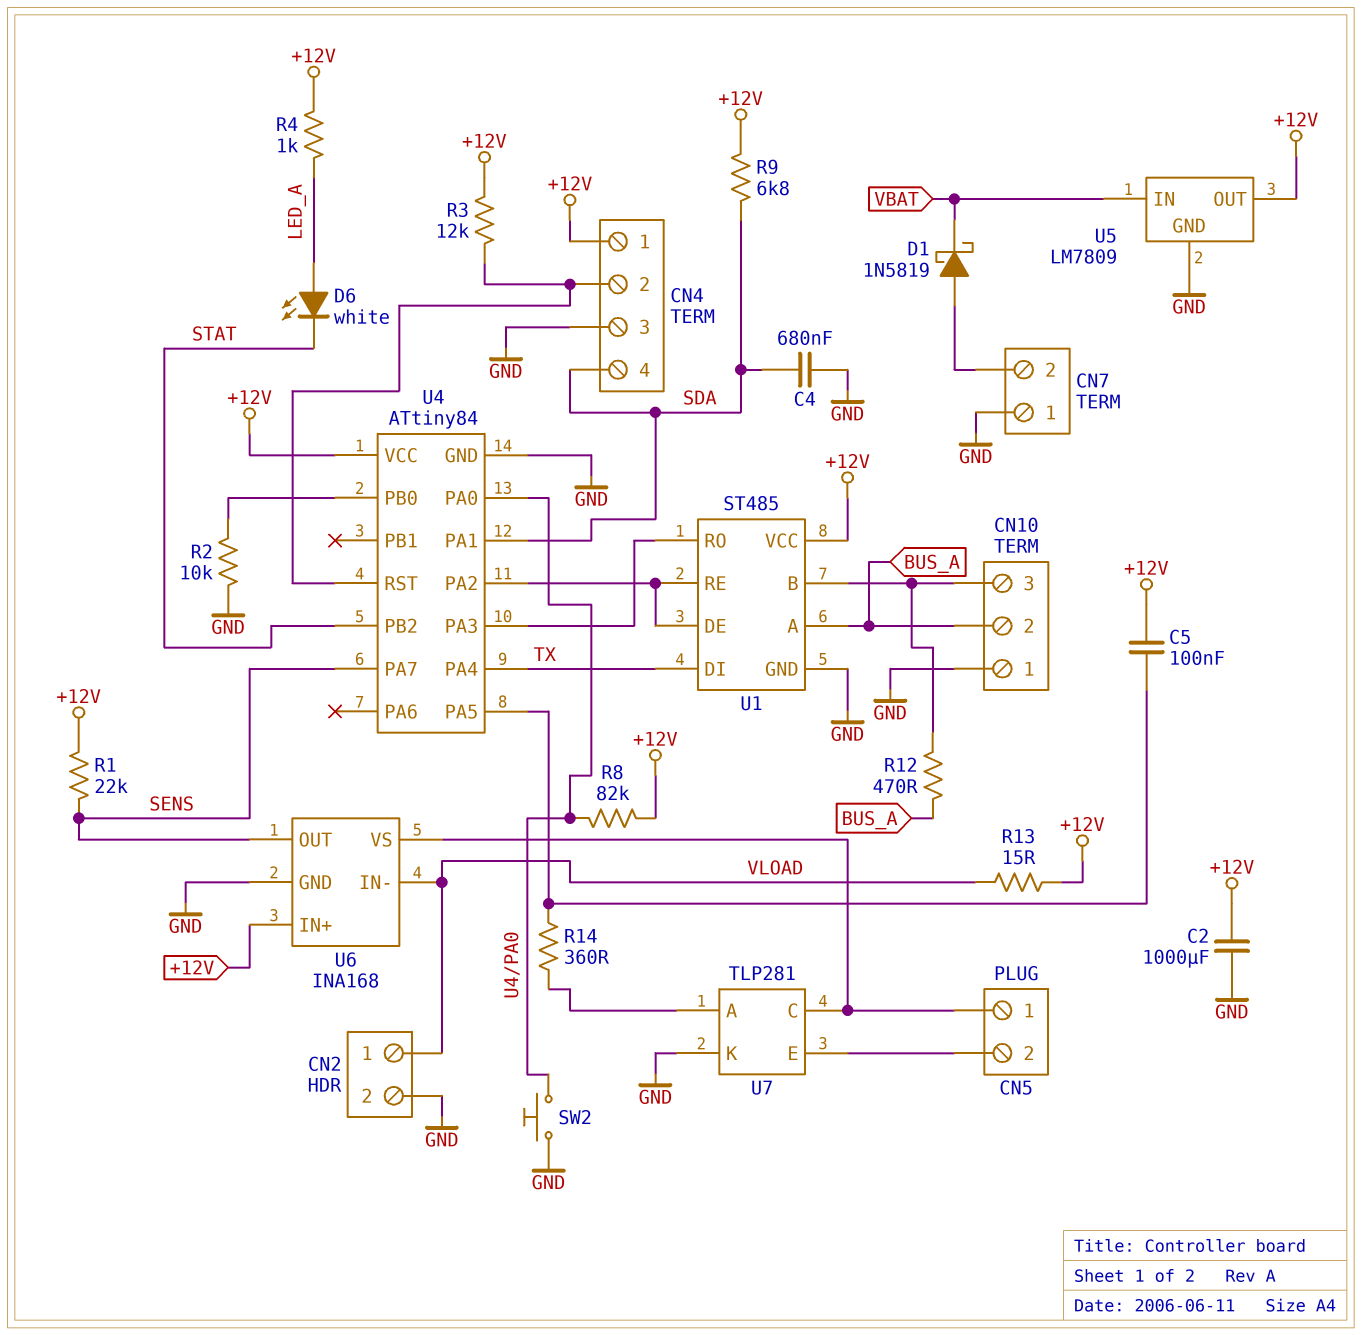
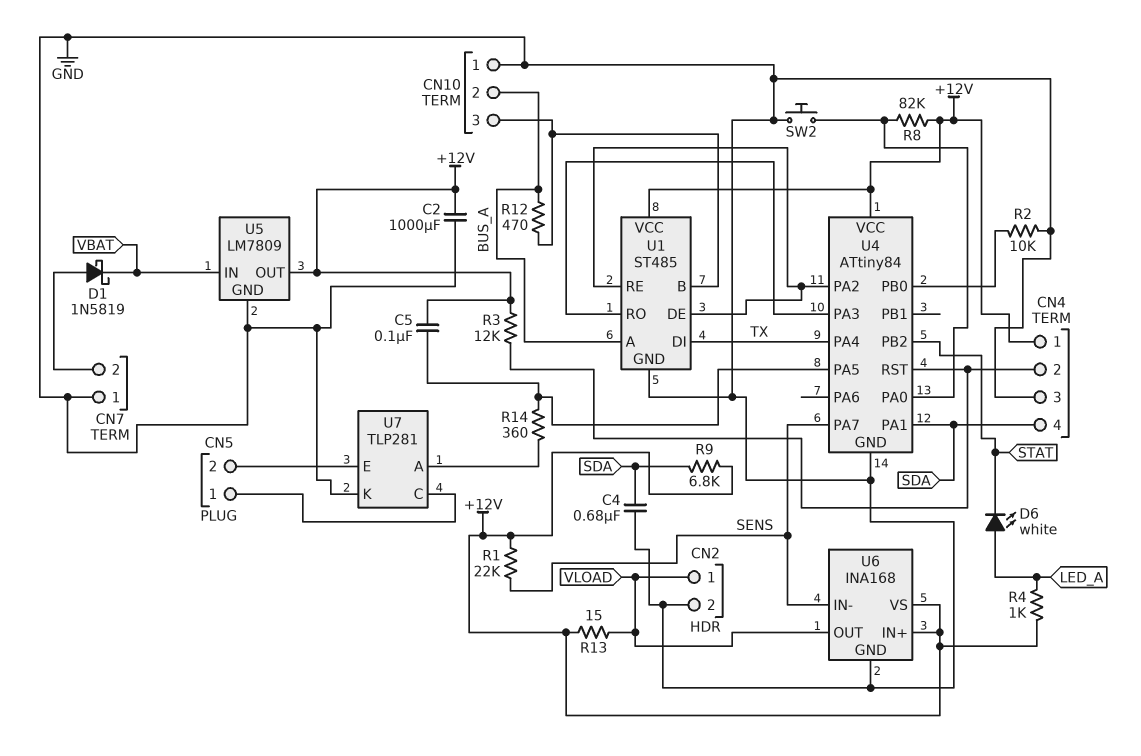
U6 pin IN-: VLOAD -> SENS
U6 pin OUT: SENS -> VLOAD
U6 pin VS: CN5/1 -> +12V

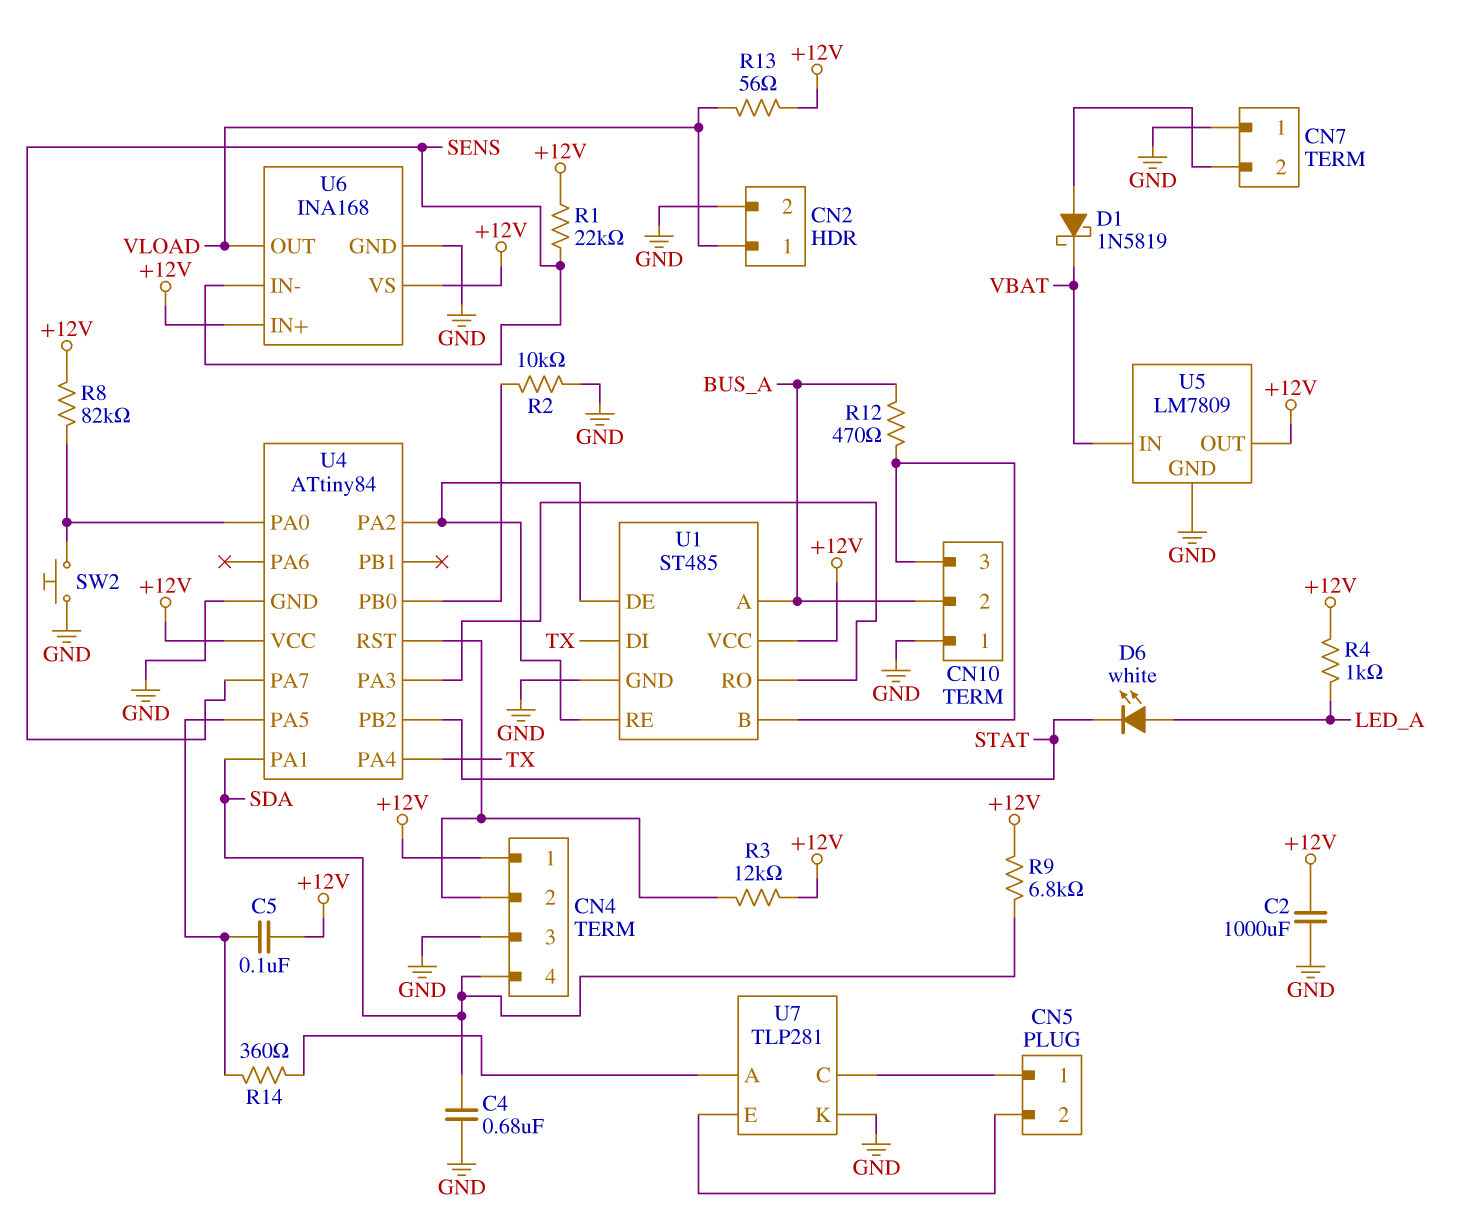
R13: 15 (+12V, VLOAD) -> 56 (+12V, VLOAD)

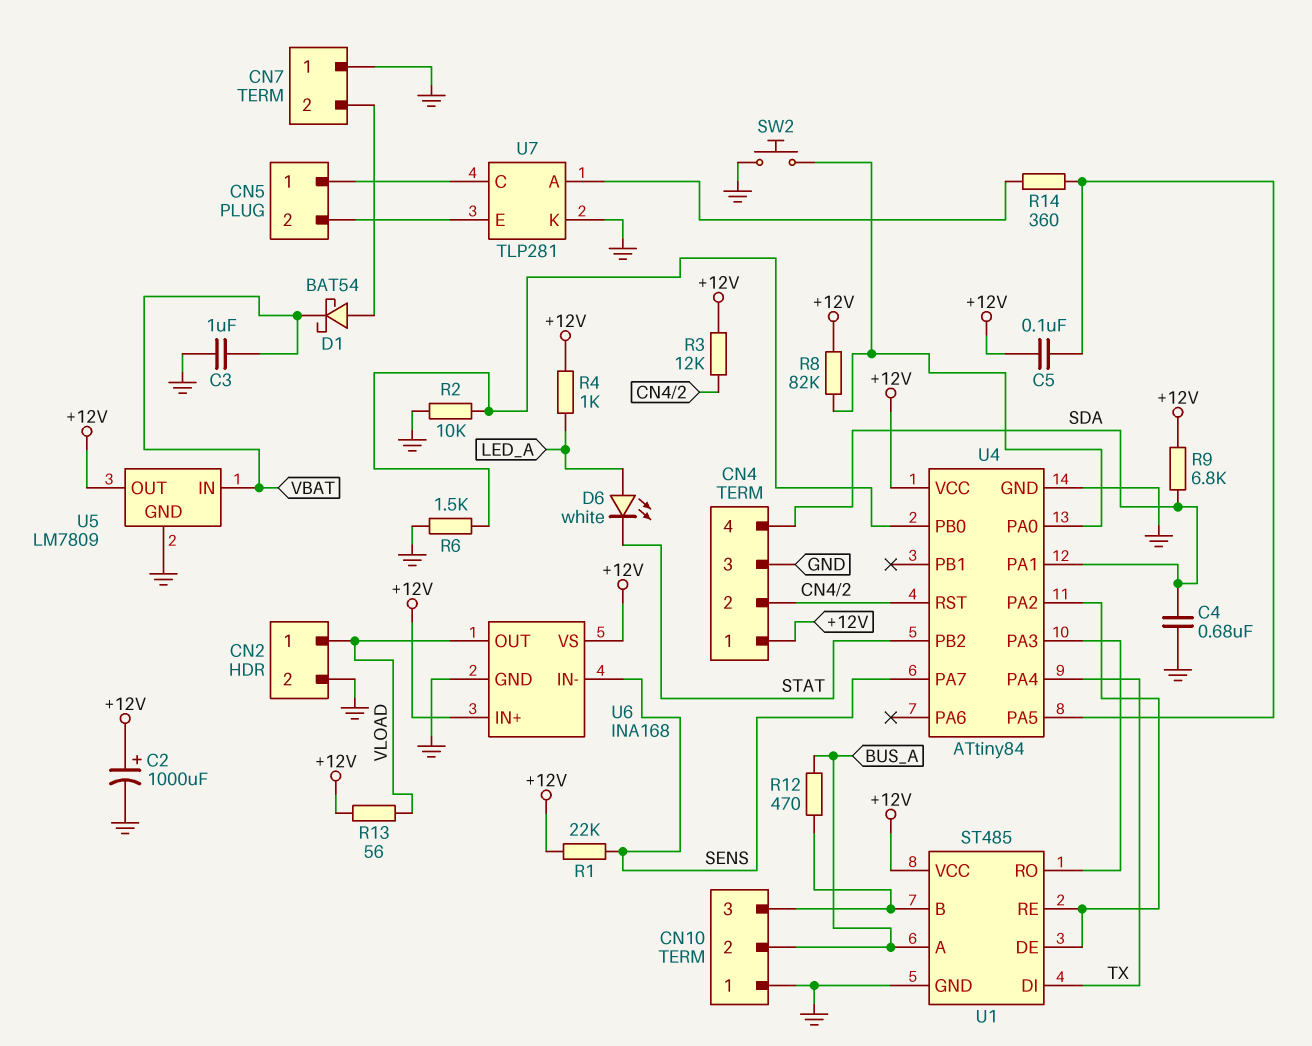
C2: 1000uF (+12V, GND) -> 1000uF (plus +12V, minus GND)
C3: none -> 1uF (GND, VBAT)
D1: schottky 1N5819 (A CN7/2, K VBAT) -> schottky BAT54 (A CN7/2, K VBAT)
R6: none -> 1.5k (GND, U4/PB0)

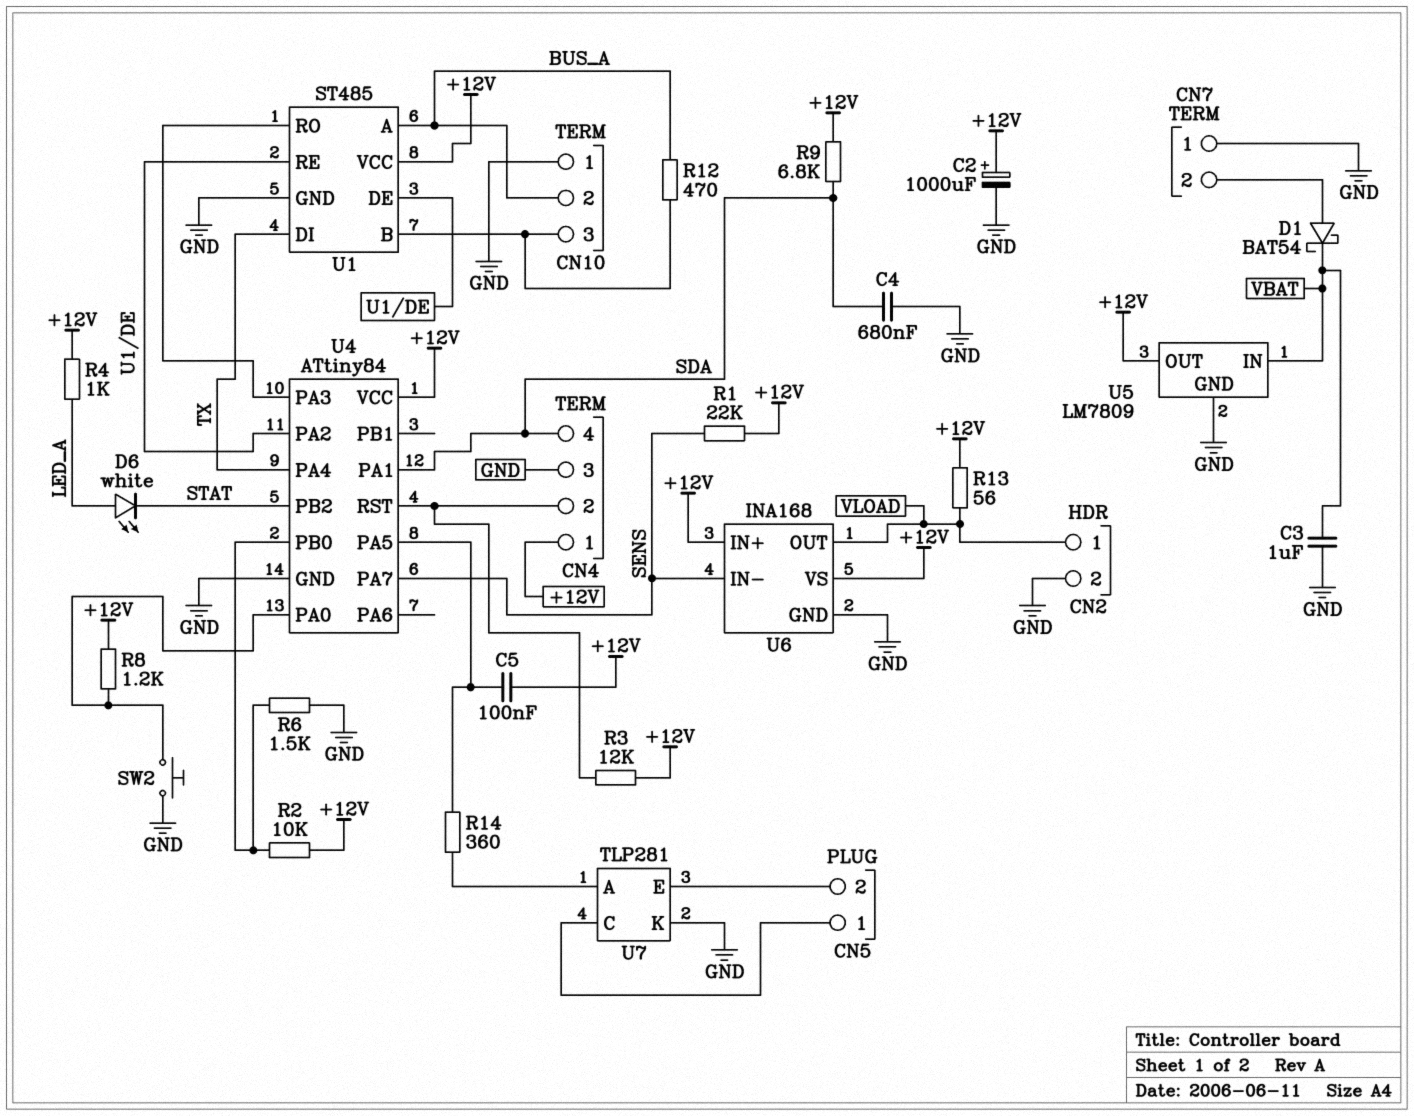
R2: 10k (GND, U4/PB0) -> 10k (+12V, U4/PB0)
R8: 82k (+12V, U4/PA0) -> 1.2k (+12V, U4/PA0)

